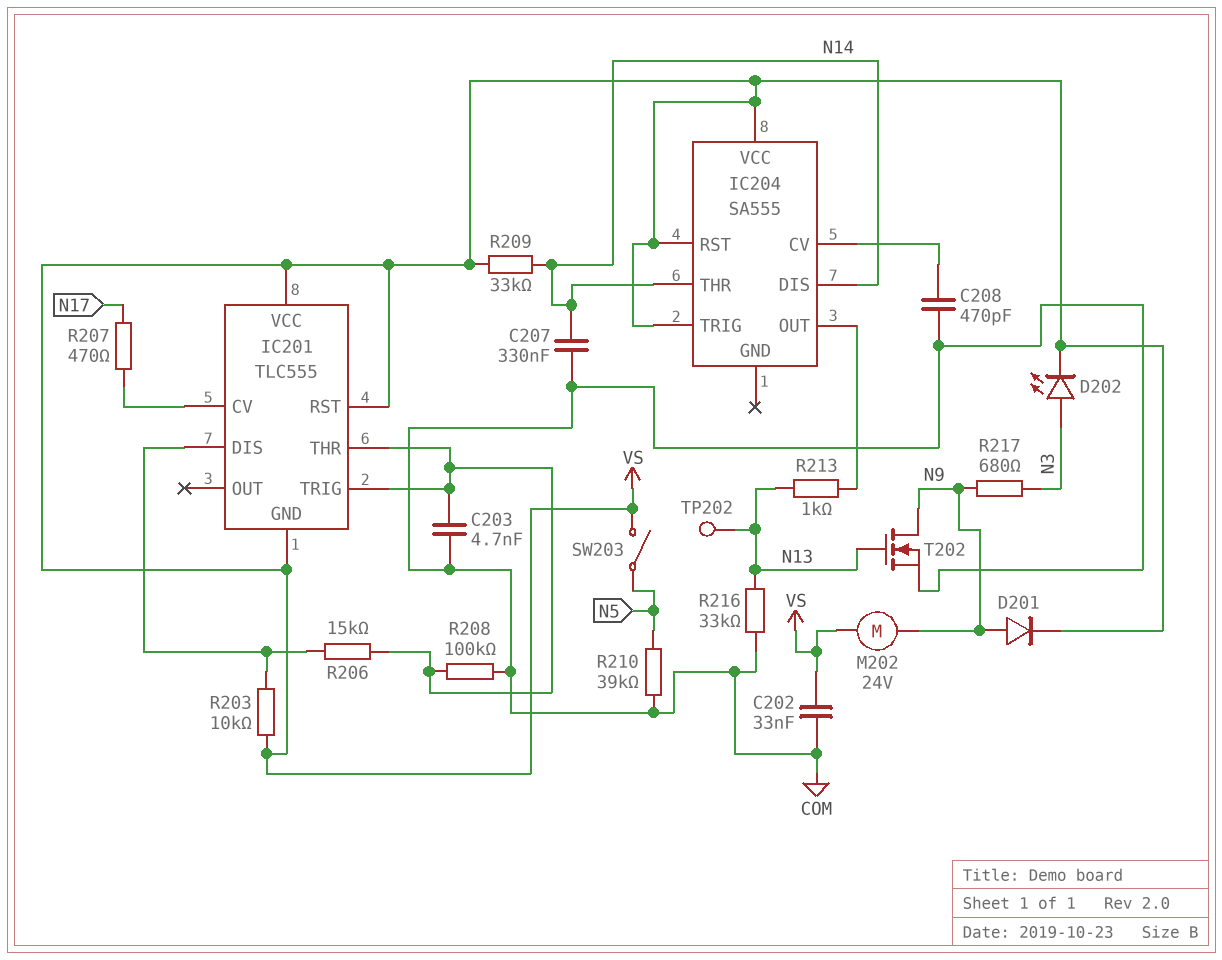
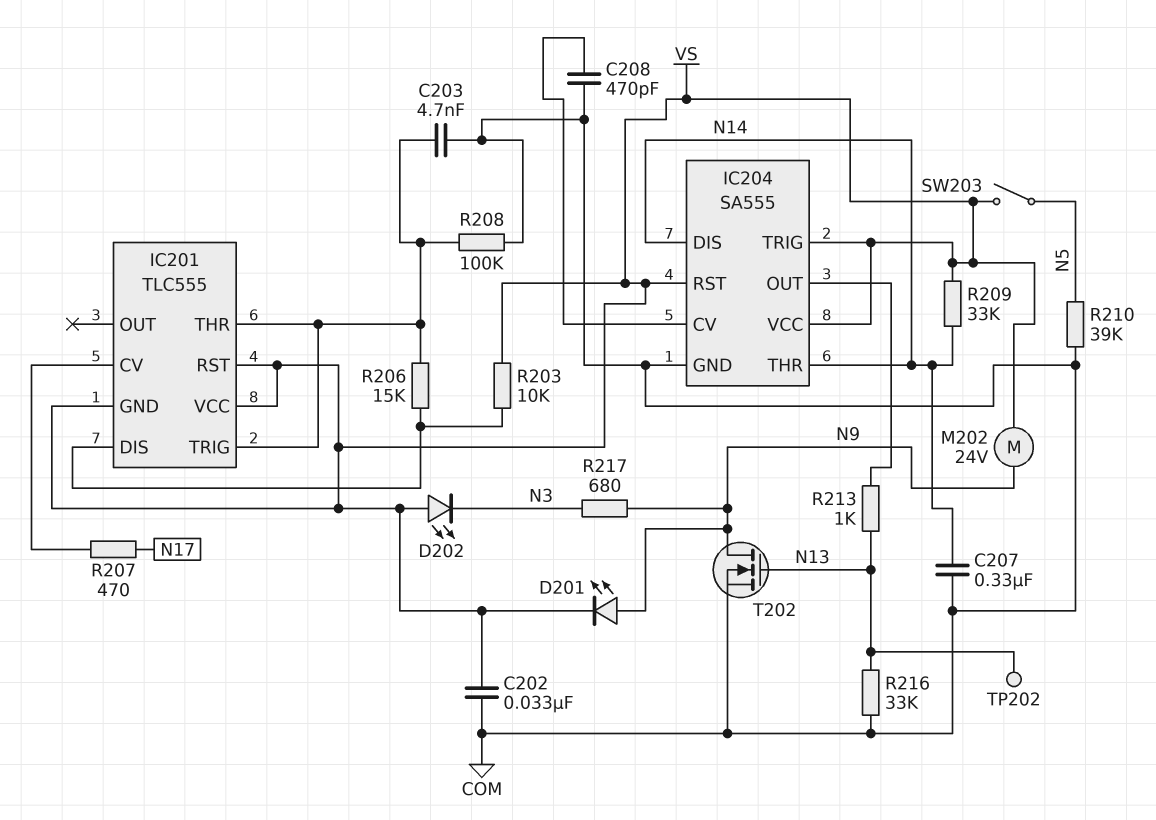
D201: diode (A N9, K VS) -> LED (A N9, K VS)
D202: LED (A N3, K VS) -> LED (A VS, K N3)
IC204 pin GND: none -> COM

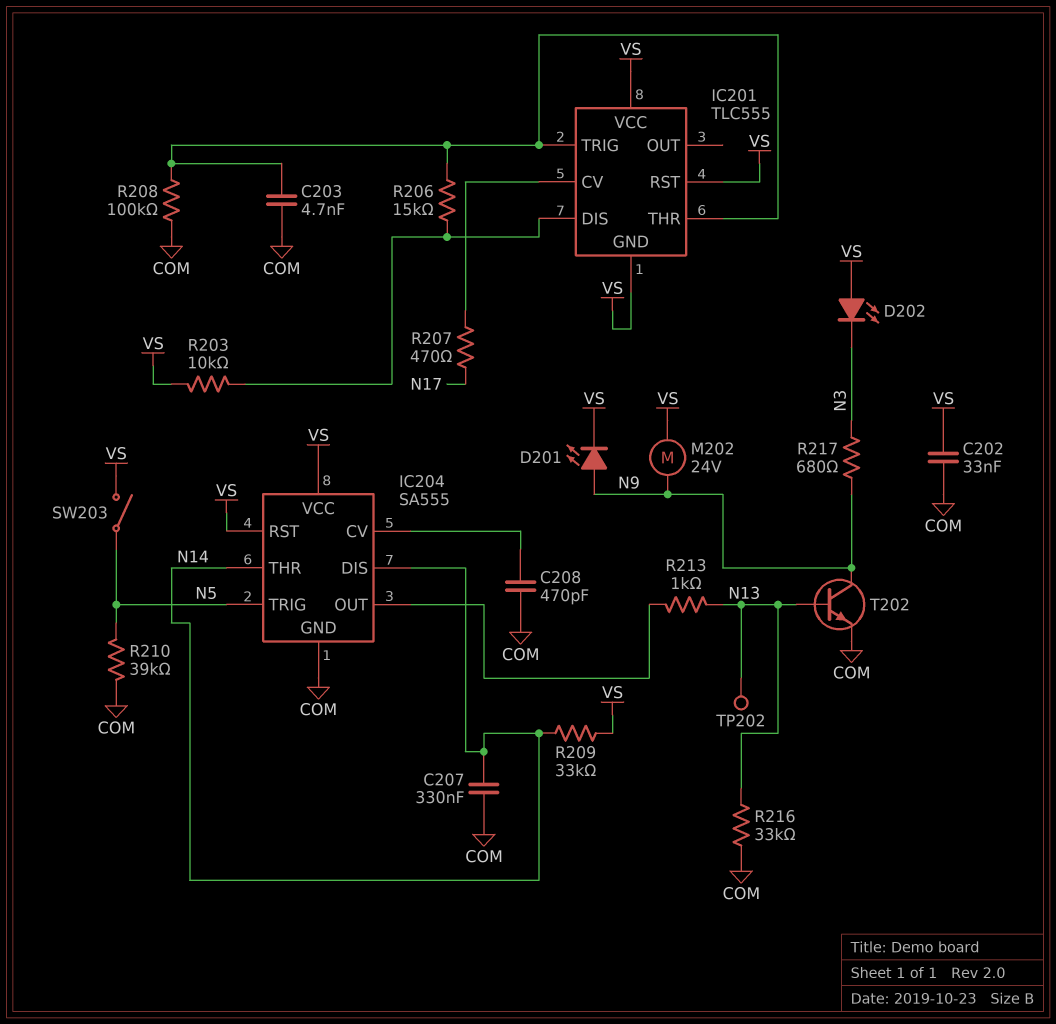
IC204 pin TRIG: VS -> N5
T202: NMOS (G N13, D N9, S COM) -> NPN (B N13, C N9, E COM)

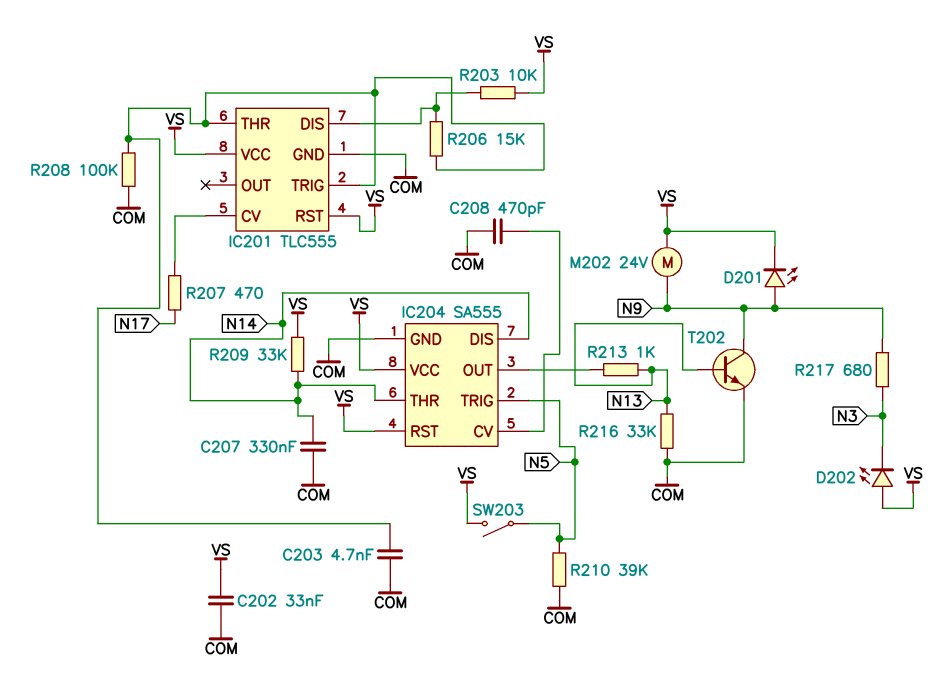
IC201 pin GND: VS -> COM
TP202: test point (N13) -> none

